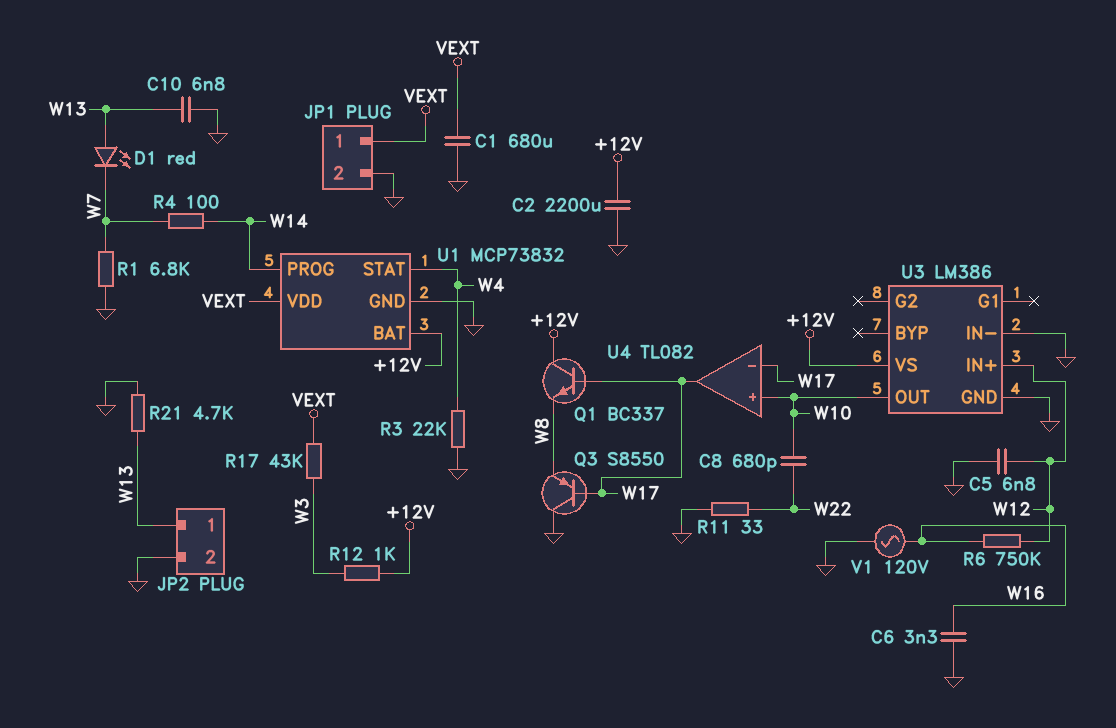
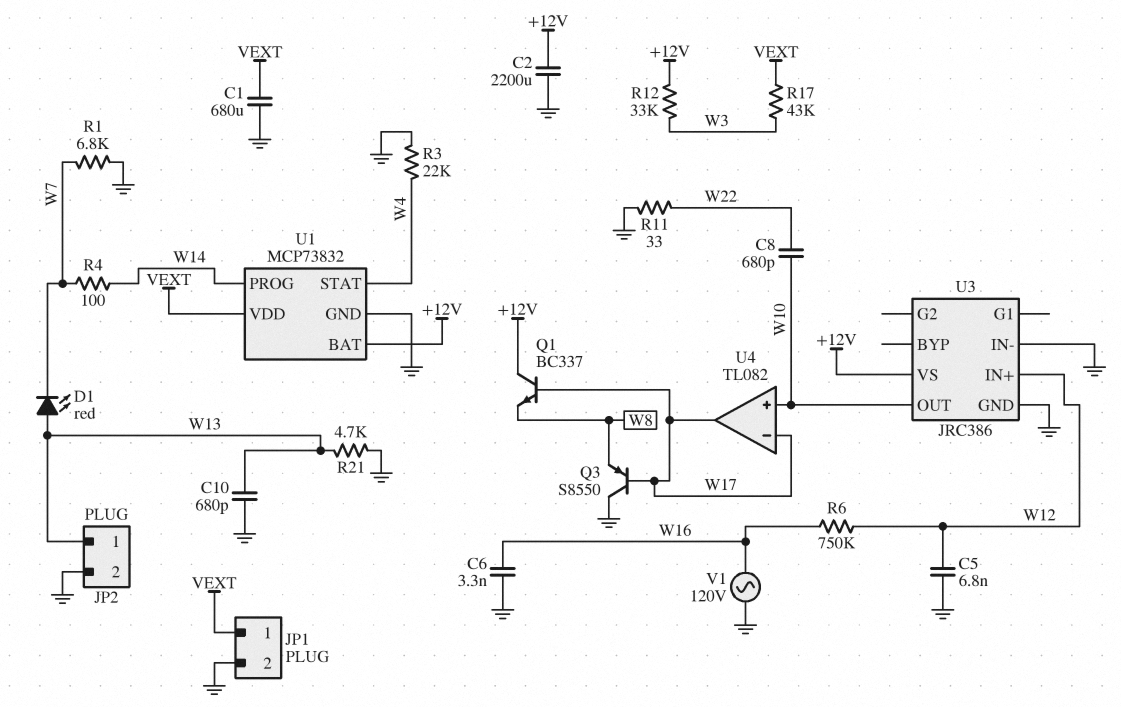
C10: 6.8nF (GND, W13) -> 680pF (GND, W13)
R12: 1k (+12V, W3) -> 33k (+12V, W3)
U3: LM386 -> JRC386

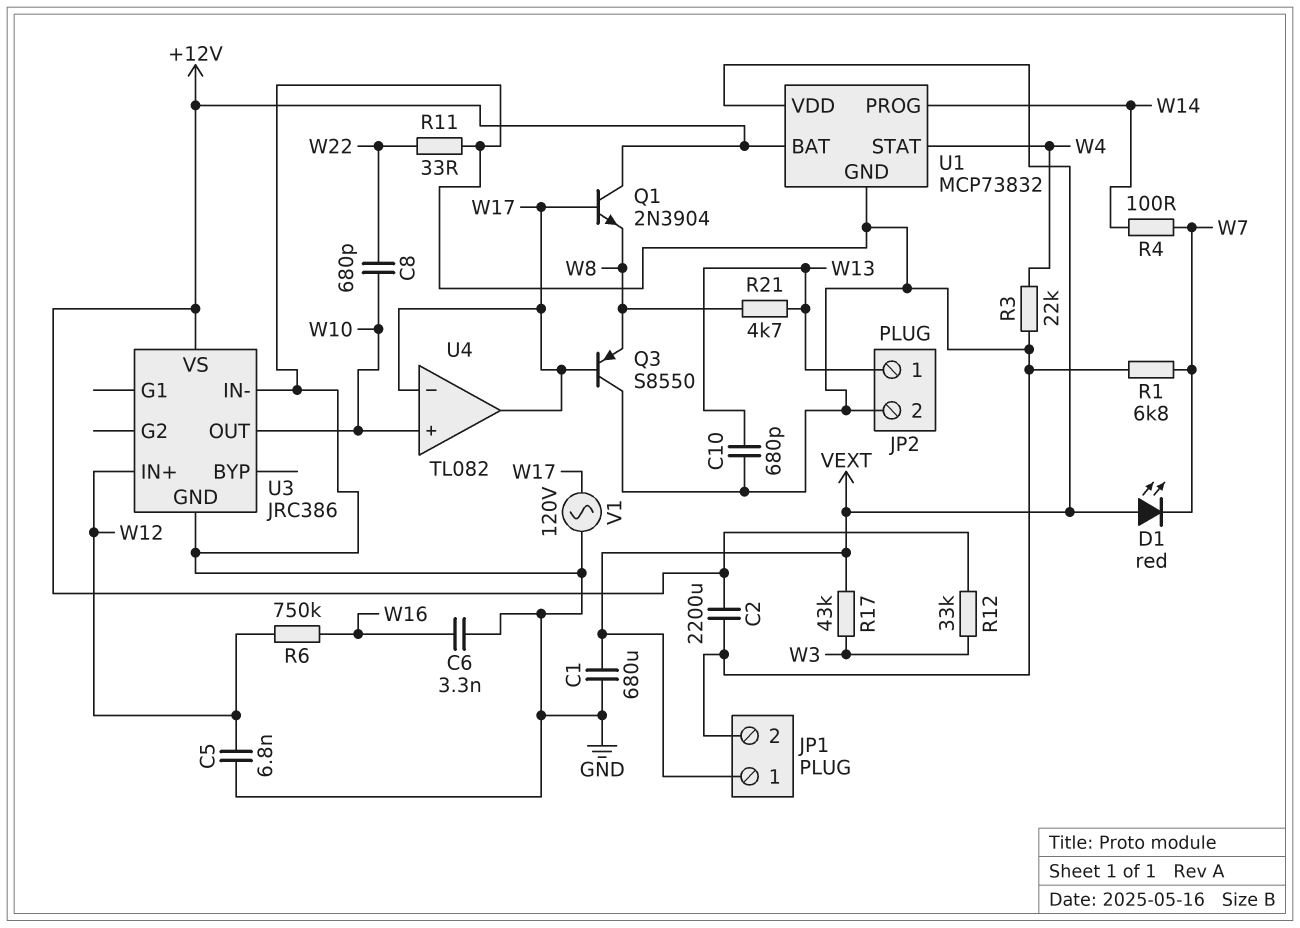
D1: LED red (A W13, K W7) -> LED red (A VEXT, K W7)
Q1: NPN BC337 (B W17, C +12V, E W8) -> NPN 2N3904 (B W17, C +12V, E W8)
R21: 4.7k (GND, W13) -> 4.7k (W8, W13)
V1: AC 120V (GND, W16) -> AC 120V (GND, W17)

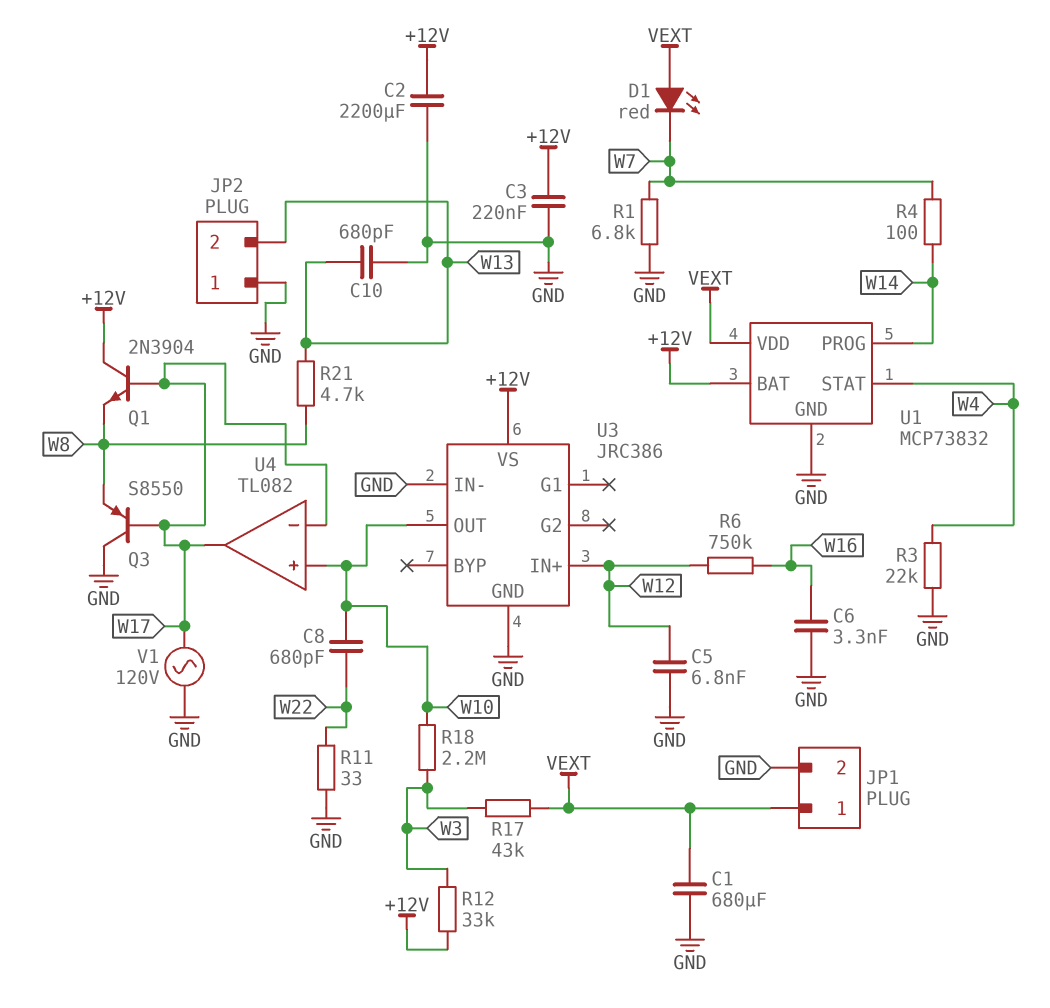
C3: none -> 220nF (+12V, GND)
JP2 pin 1: W13 -> GND
JP2 pin 2: GND -> W13
R18: none -> 2.2M (W3, W10)

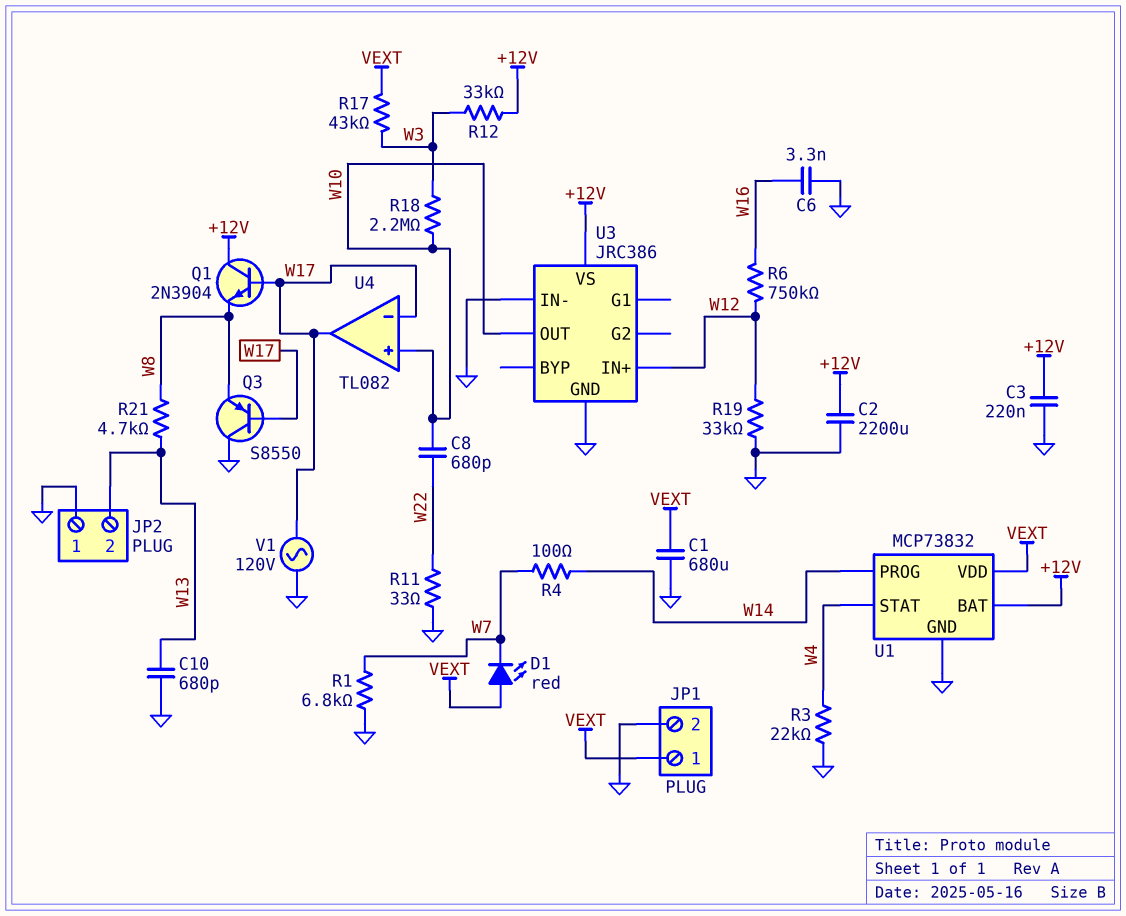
C5: 6.8nF (GND, W12) -> none
R19: none -> 33k (GND, W12)

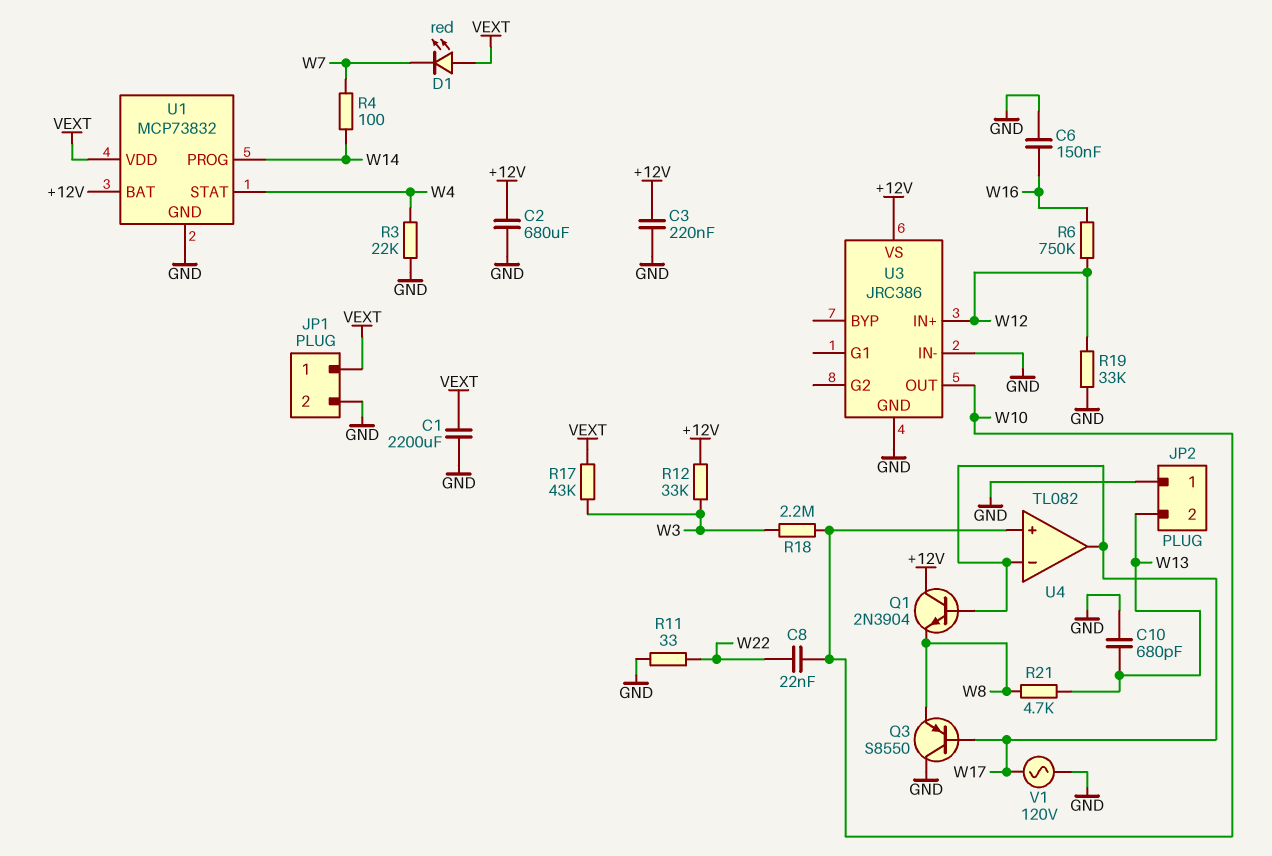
C1: 680uF (GND, VEXT) -> 2200uF (GND, VEXT)
C2: 2200uF (+12V, GND) -> 680uF (+12V, GND)
C6: 3.3nF (GND, W16) -> 150nF (GND, W16)
C8: 680pF (W10, W22) -> 22nF (W10, W22)
R1: 6.8k (GND, W7) -> none

